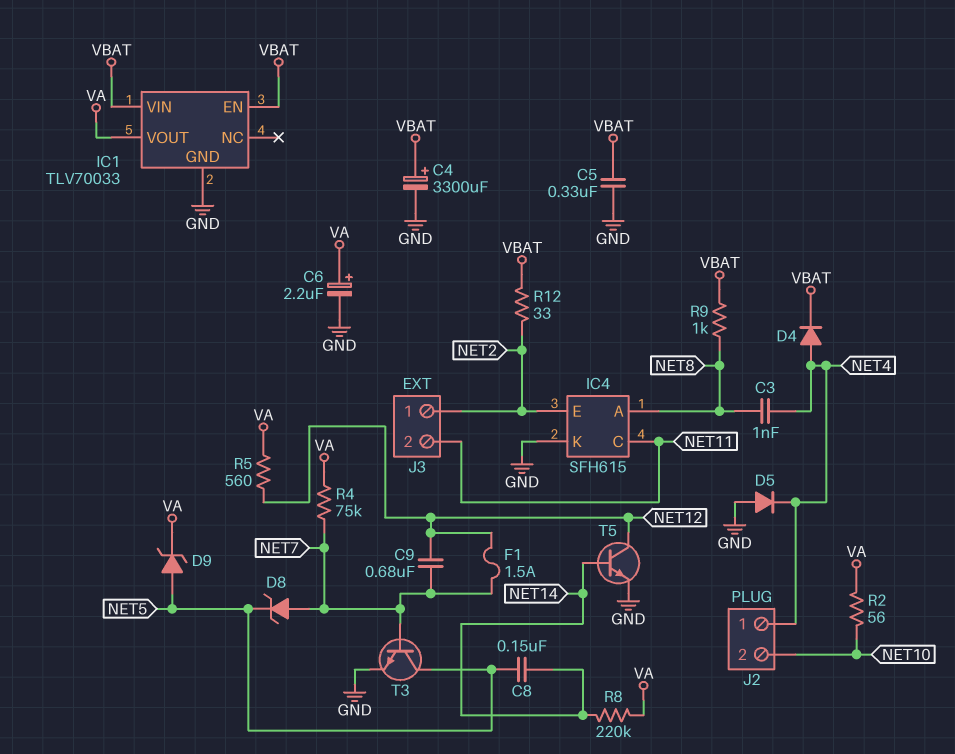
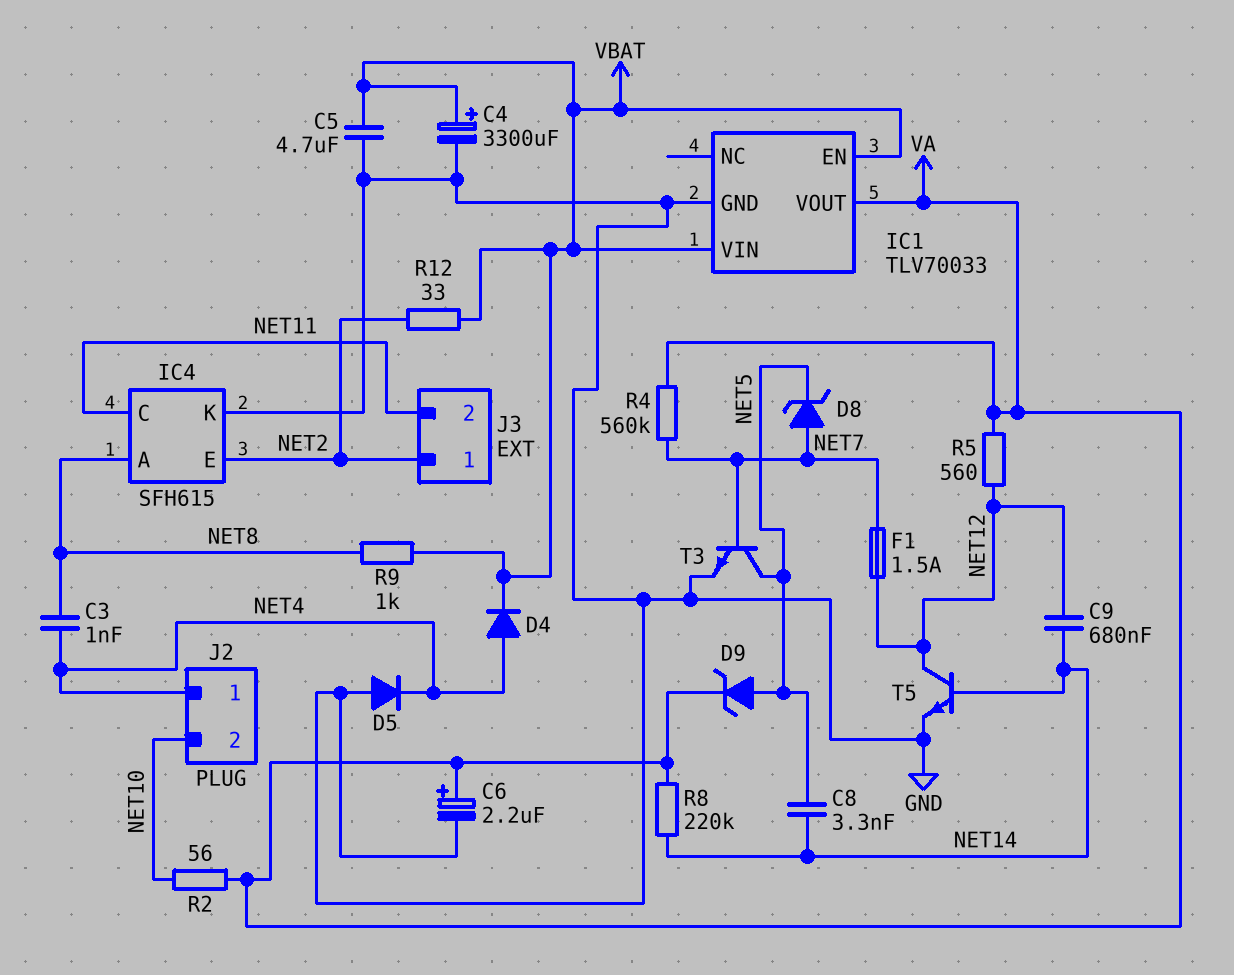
C5: 330nF (GND, VBAT) -> 4.7uF (GND, VBAT)
C8: 150nF (NET5, NET14) -> 3.3nF (NET5, NET14)
C9: 680nF (NET7, NET12) -> 680nF (NET12, NET14)
R4: 75k (NET7, VA) -> 560k (NET7, VA)

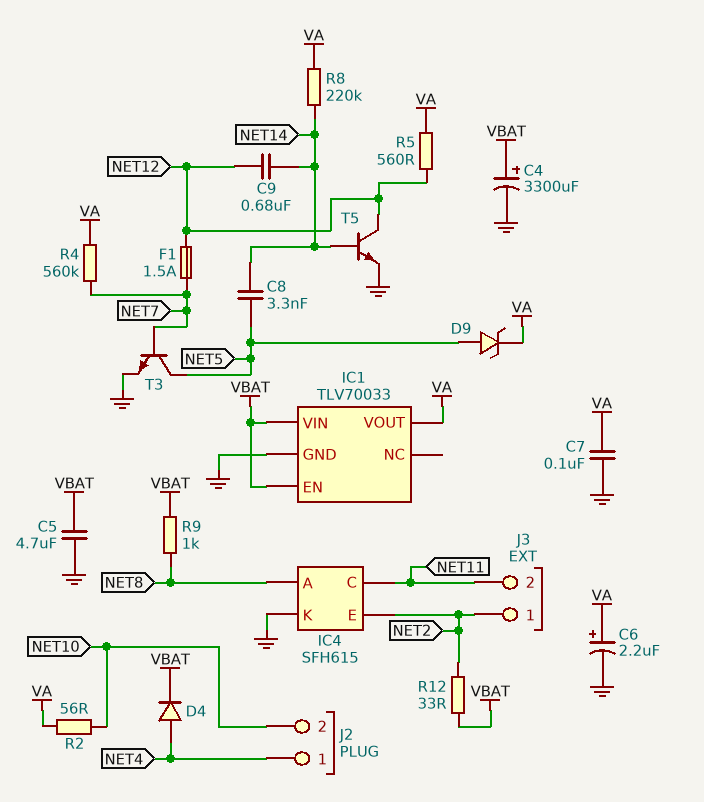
C3: 1nF (NET4, NET8) -> none
C7: none -> 100nF (GND, VA)
D5: diode (A GND, K NET4) -> none
D8: zener (A NET7, K NET5) -> none

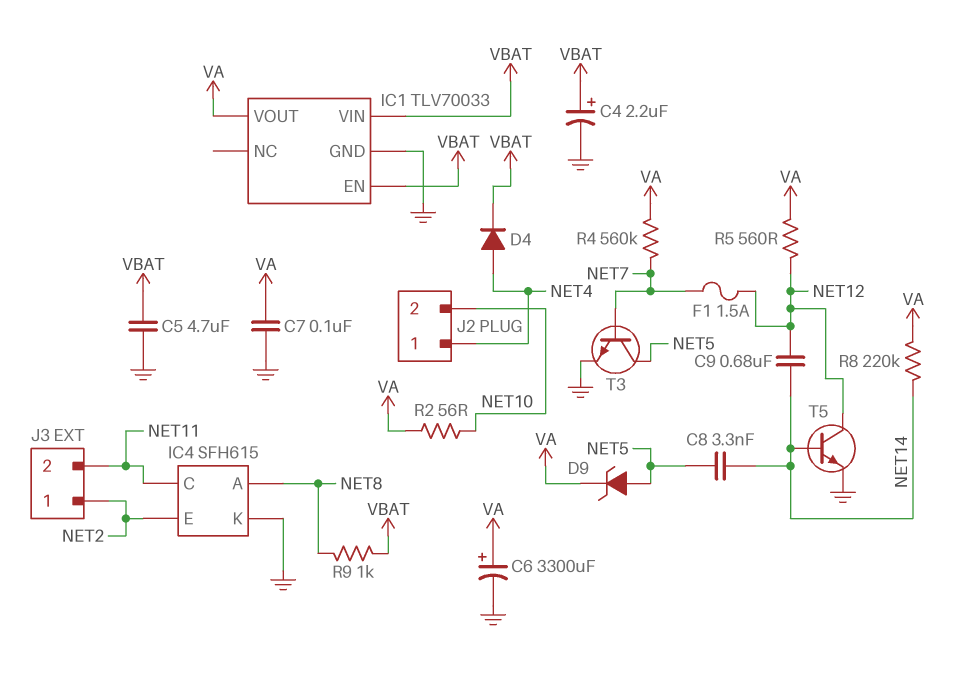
C4: 3300uF (plus VBAT, minus GND) -> 2.2uF (plus VBAT, minus GND)
C6: 2.2uF (plus VA, minus GND) -> 3300uF (plus VA, minus GND)
R12: 33 (NET2, VBAT) -> none

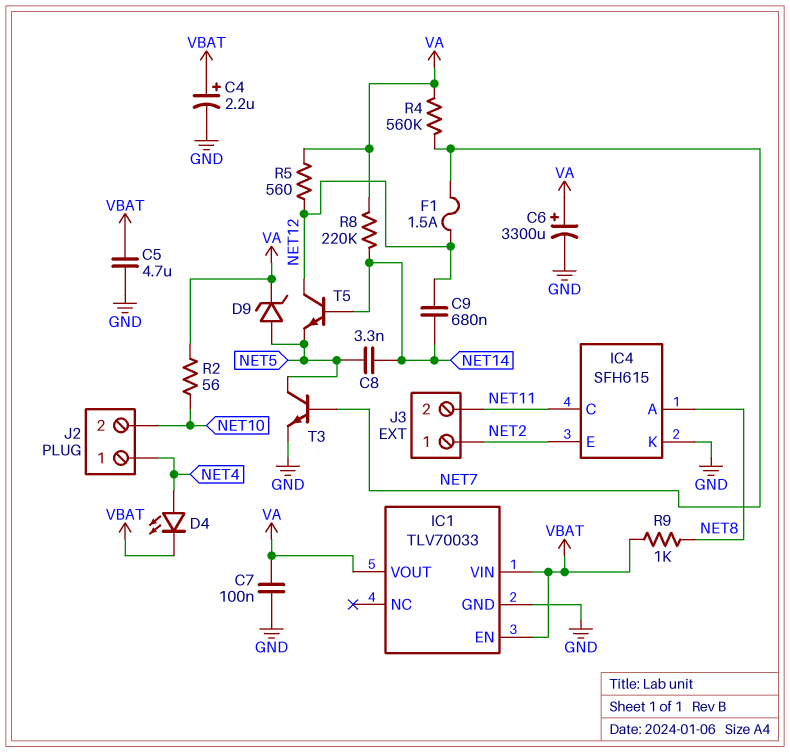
D4: diode (A NET4, K VBAT) -> LED (A NET4, K VBAT)
T5: NPN (B NET14, C NET12, E GND) -> NPN (B NET14, C NET12, E NET5)

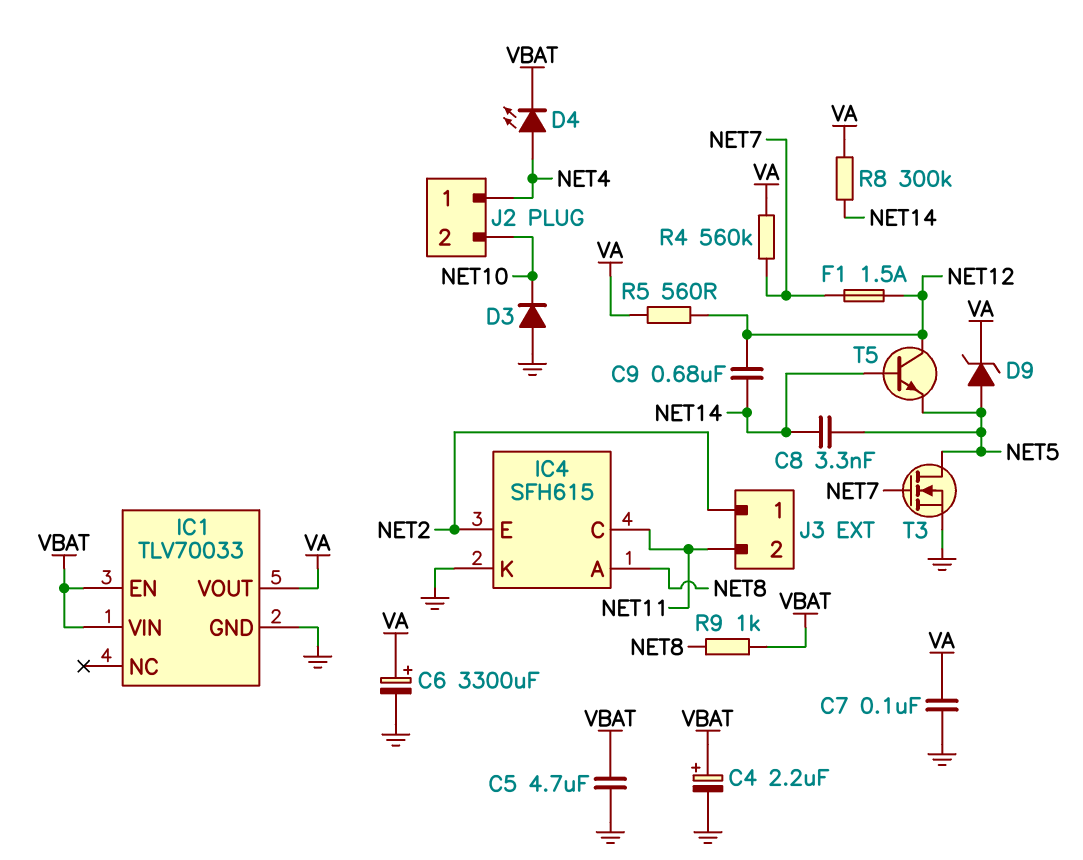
D3: none -> diode (A GND, K NET10)
R2: 56 (NET10, VA) -> none
R8: 220k (NET14, VA) -> 300k (NET14, VA)
T3: NPN (B NET7, C NET5, E GND) -> NMOS (G NET7, D NET5, S GND)

